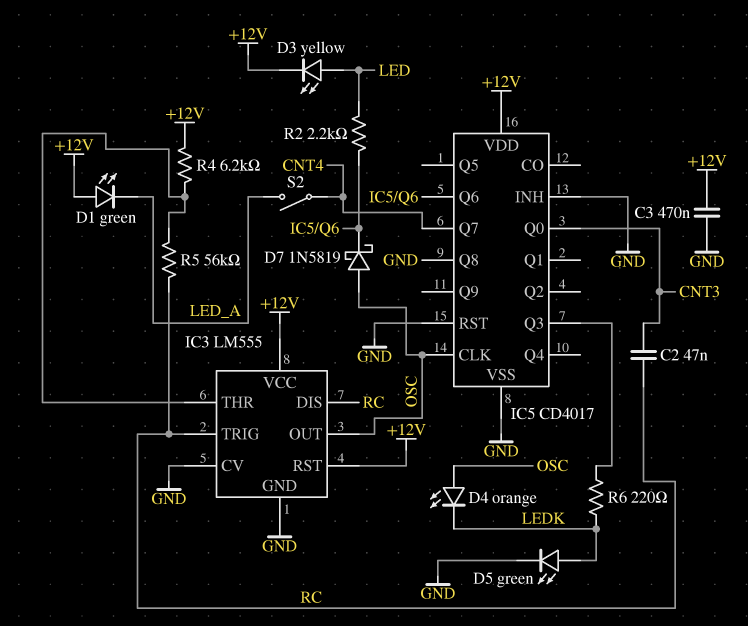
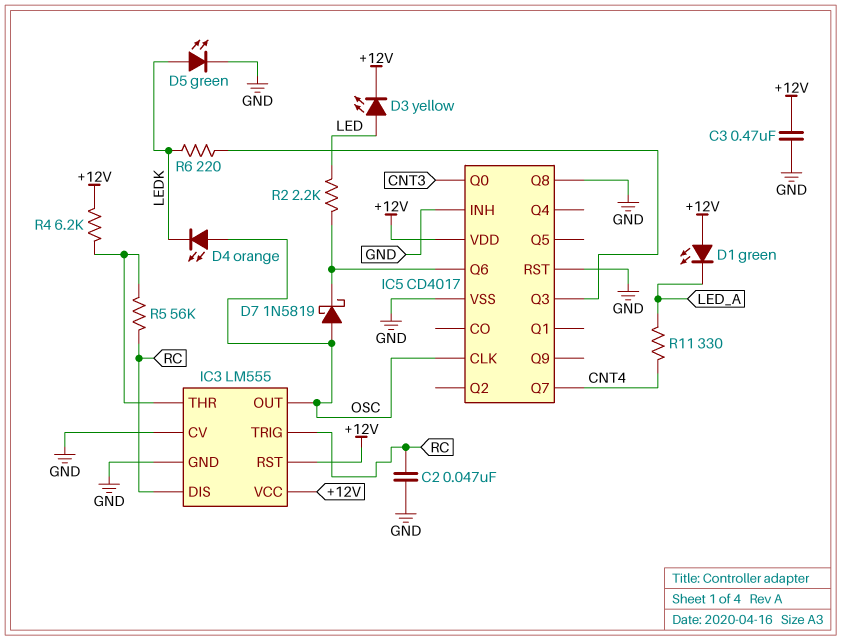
C2: 47nF (CNT3, RC) -> 47nF (GND, RC)
R11: none -> 330 (CNT4, LED_A)
S2: switch (CNT4, LED_A) -> none

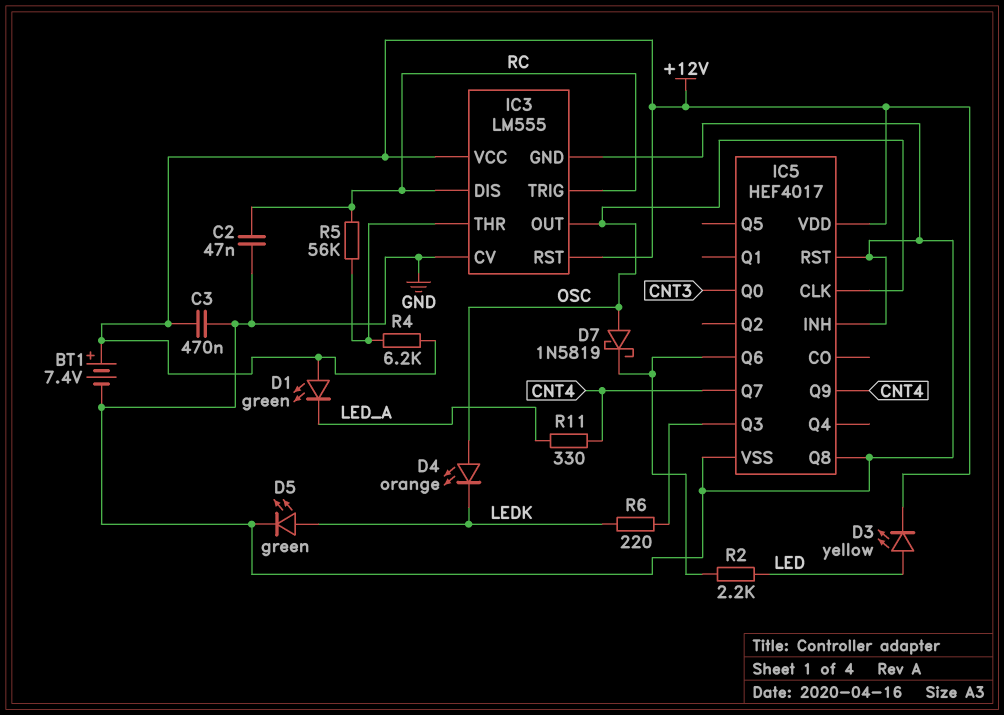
BT1: none -> 7.4V (plus +12V, minus GND)
IC5: CD4017 -> HEF4017
IC5 pin Q9: none -> CNT4

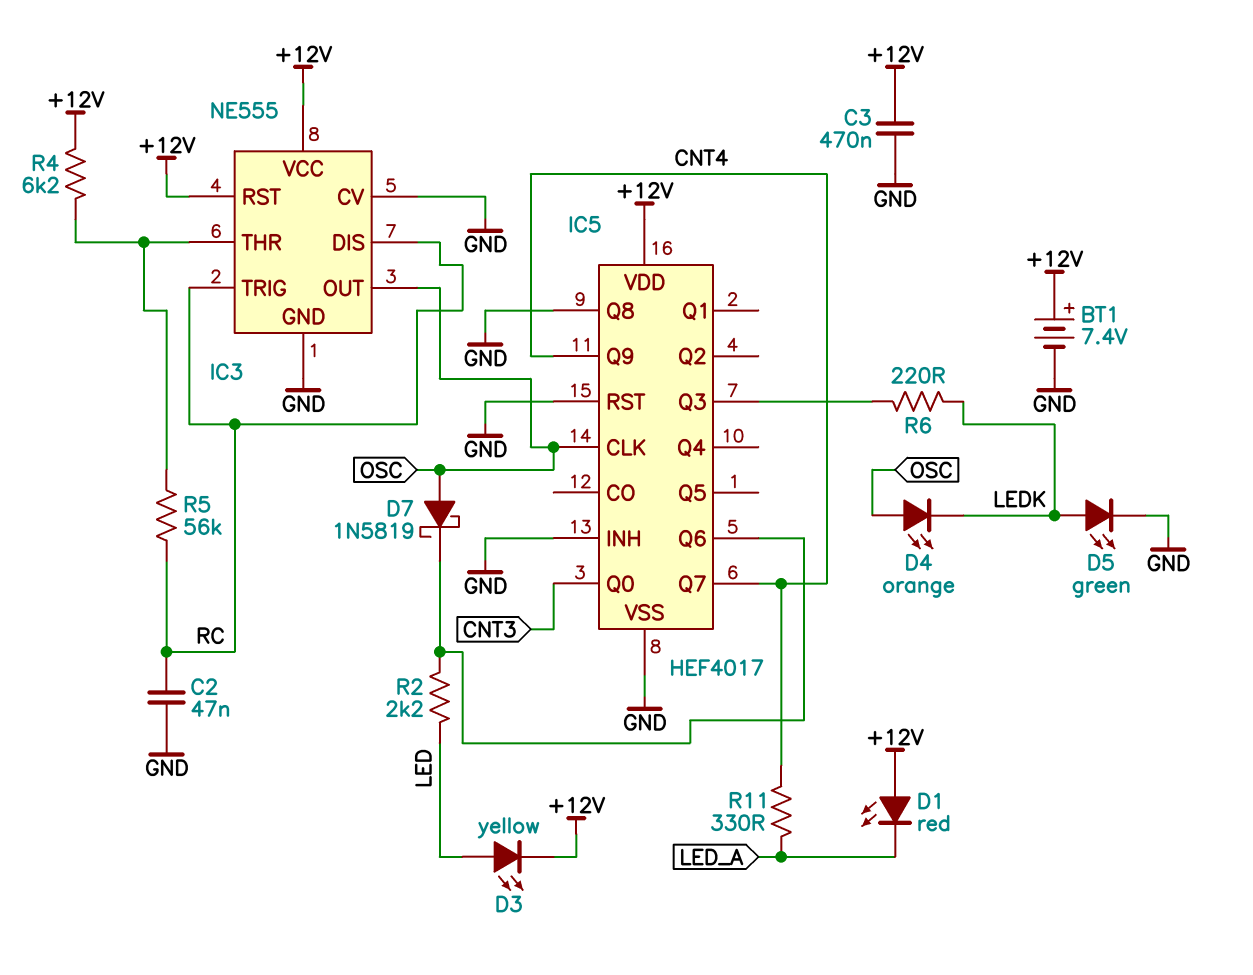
D1: LED green (A +12V, K LED_A) -> LED red (A +12V, K LED_A)
IC3: LM555 -> NE555

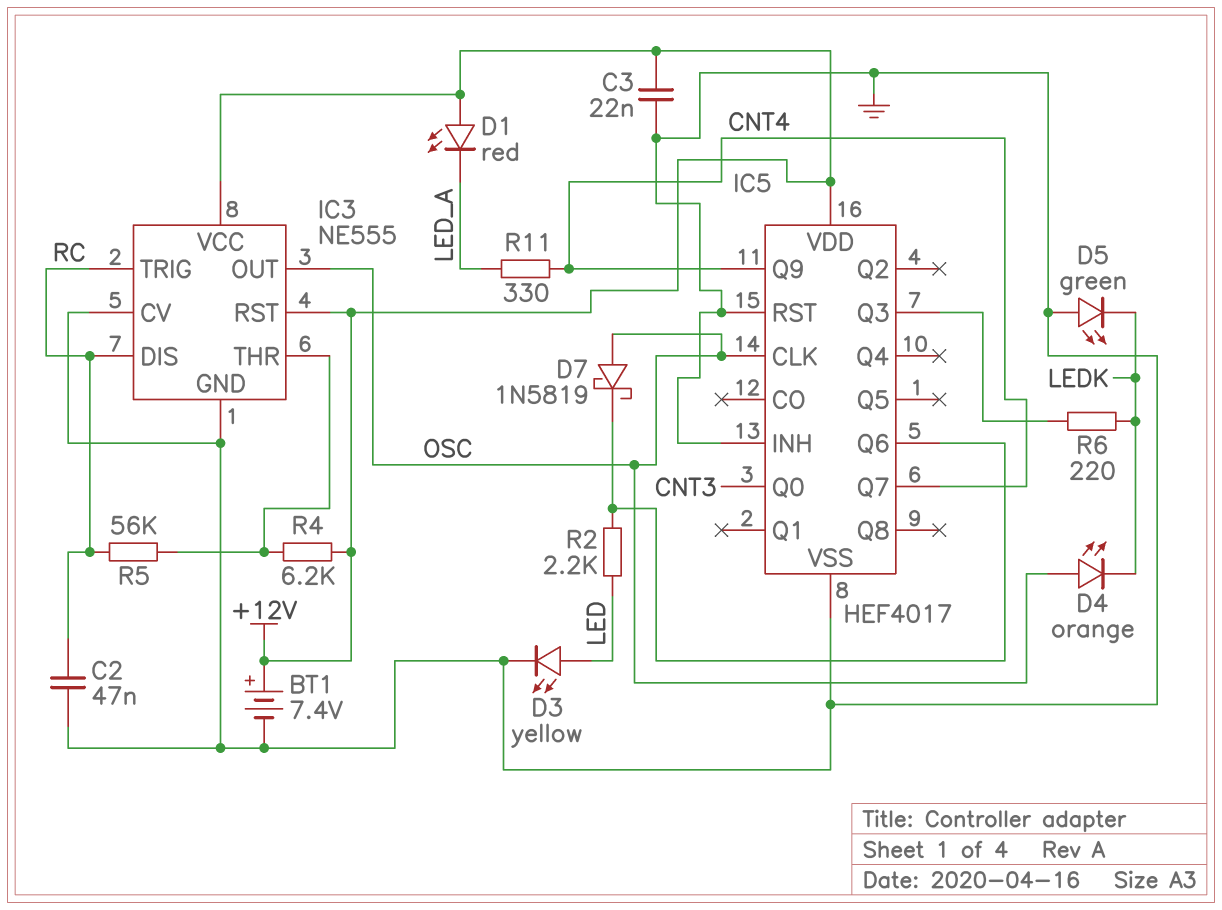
C3: 470nF (+12V, GND) -> 22nF (+12V, GND)
D3: LED yellow (A LED, K +12V) -> LED yellow (A LED, K GND)
D5: LED green (A LEDK, K GND) -> LED green (A GND, K LEDK)
IC5 pin Q8: GND -> none

